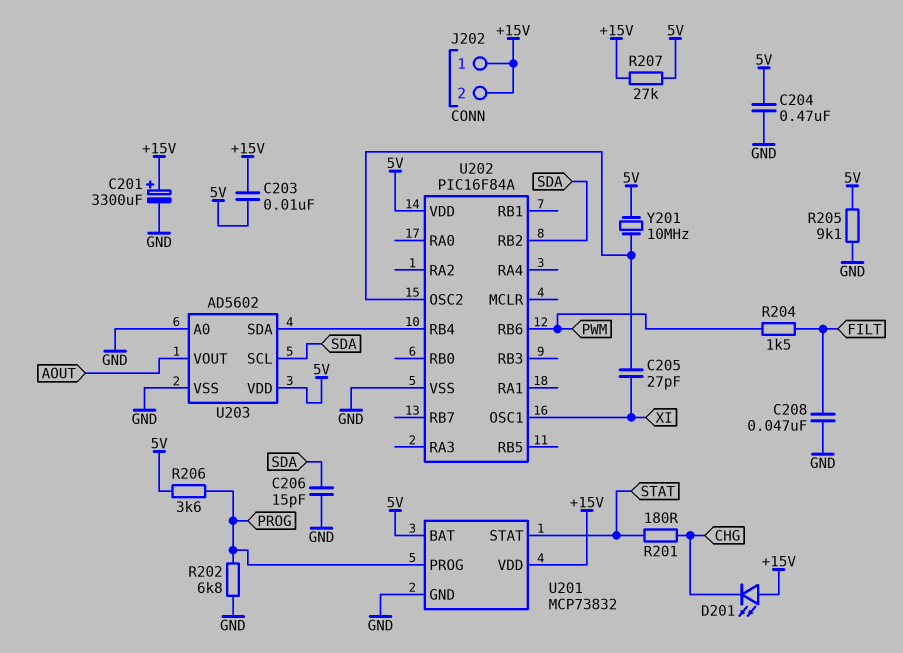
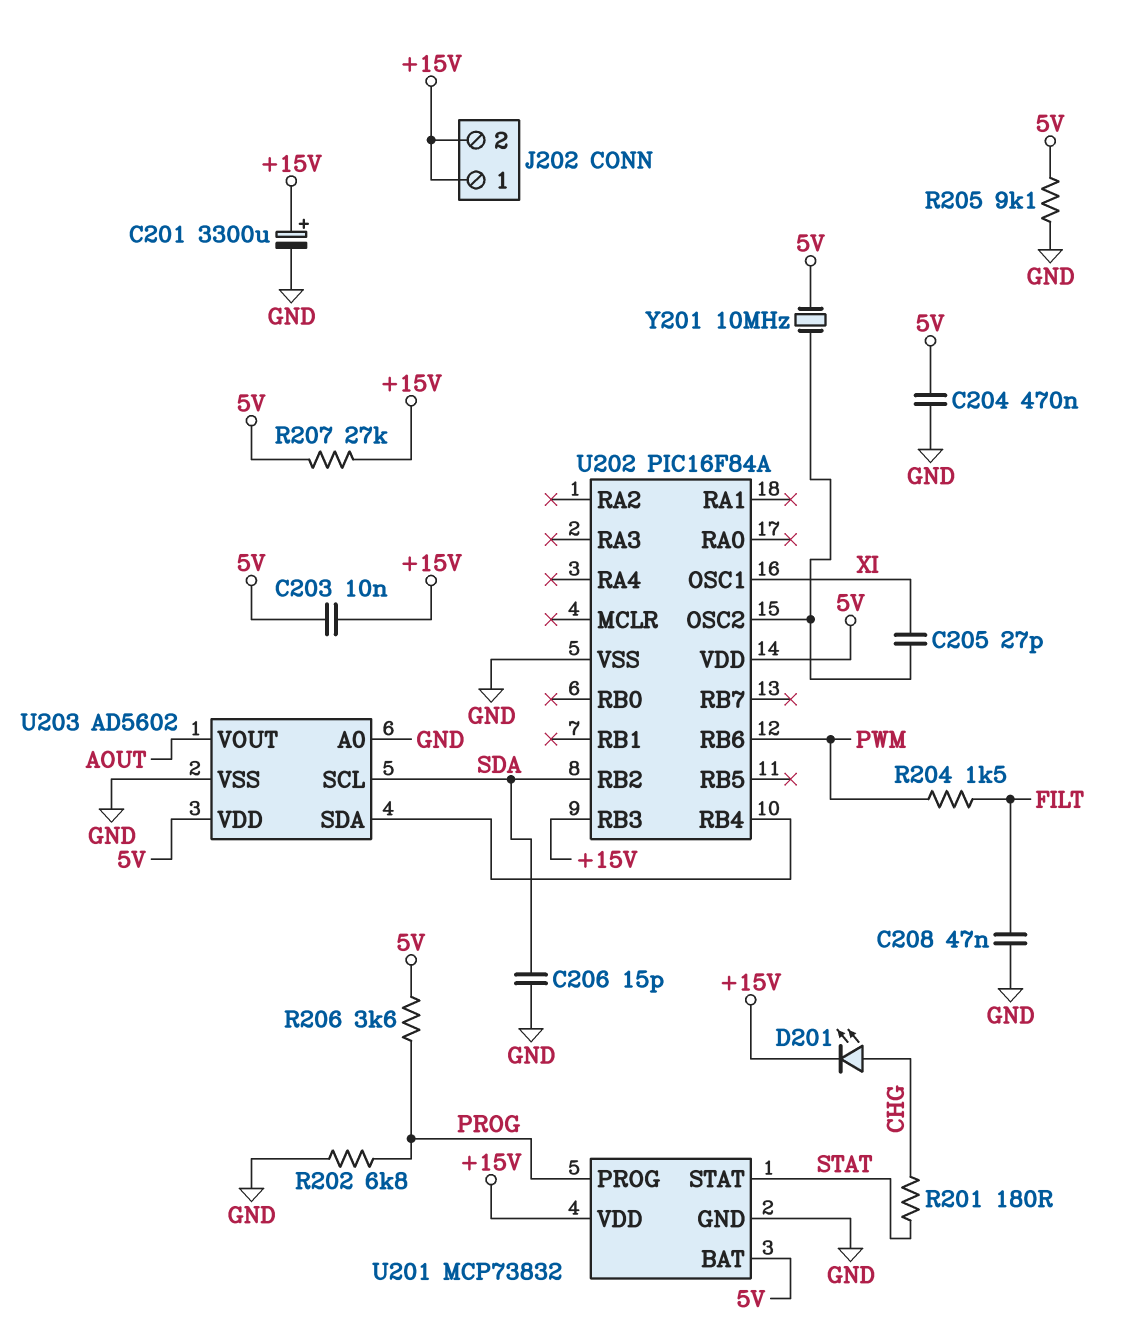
D201: LED (A +15V, K CHG) -> LED (A CHG, K +15V)
U202 pin RB3: none -> +15V

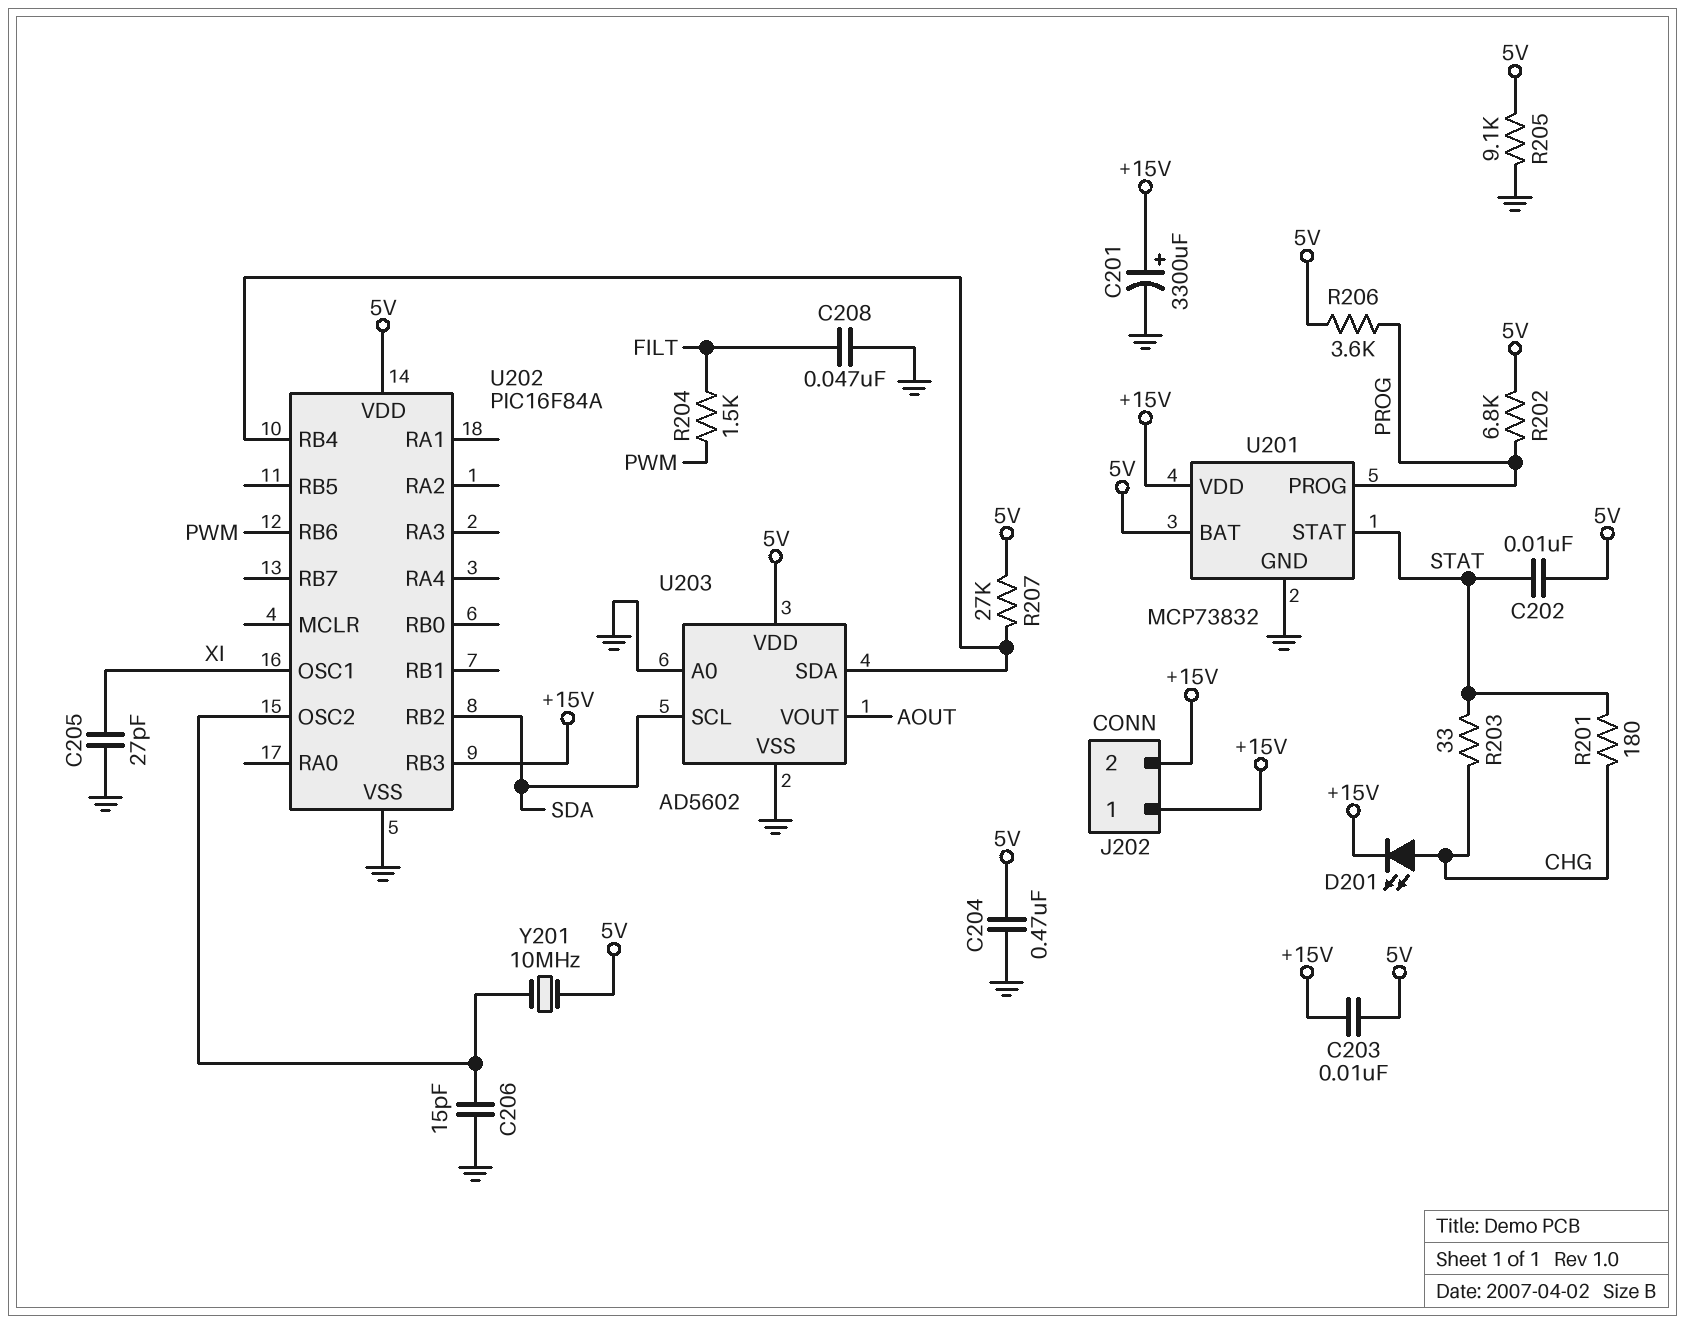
C202: none -> 10nF (5V, STAT)
C205: 27pF (U202/OSC2, XI) -> 27pF (GND, XI)
C206: 15pF (GND, SDA) -> 15pF (GND, U202/OSC2)
R202: 6.8k (GND, PROG) -> 6.8k (5V, PROG)
R203: none -> 33 (CHG, STAT)
R207: 27k (+15V, 5V) -> 27k (5V, U202/RB4)

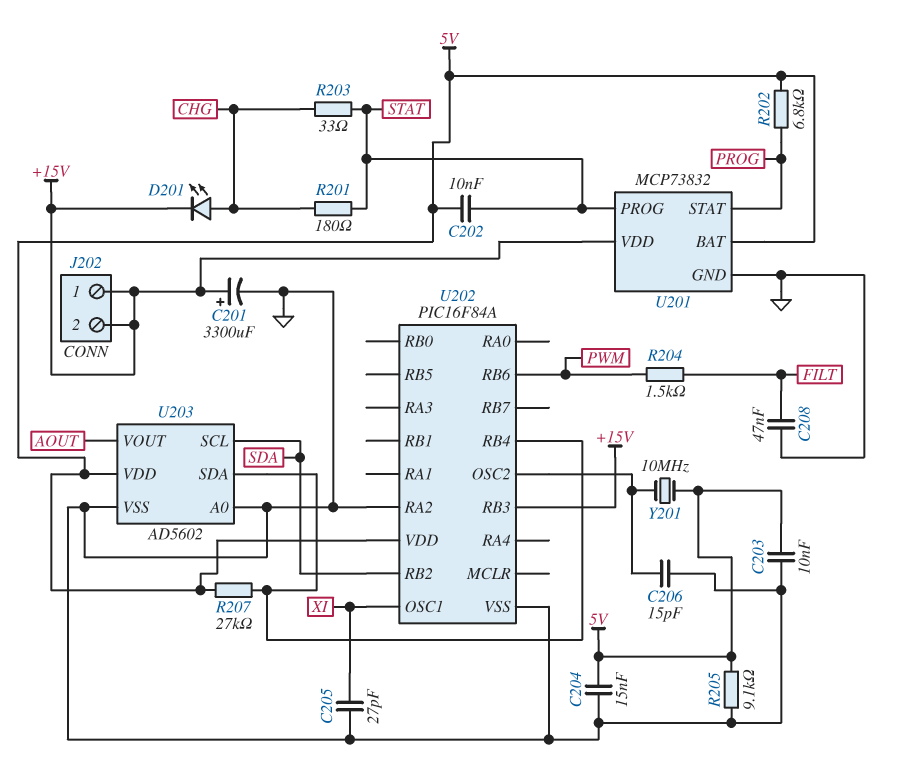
C203: 10nF (+15V, 5V) -> 10nF (5V, GND)
C204: 470nF (5V, GND) -> 15nF (5V, GND)
R206: 3.6k (5V, PROG) -> none
U201 pin PROG: PROG -> STAT
U201 pin STAT: STAT -> PROG
U202 pin RA2: none -> GND

